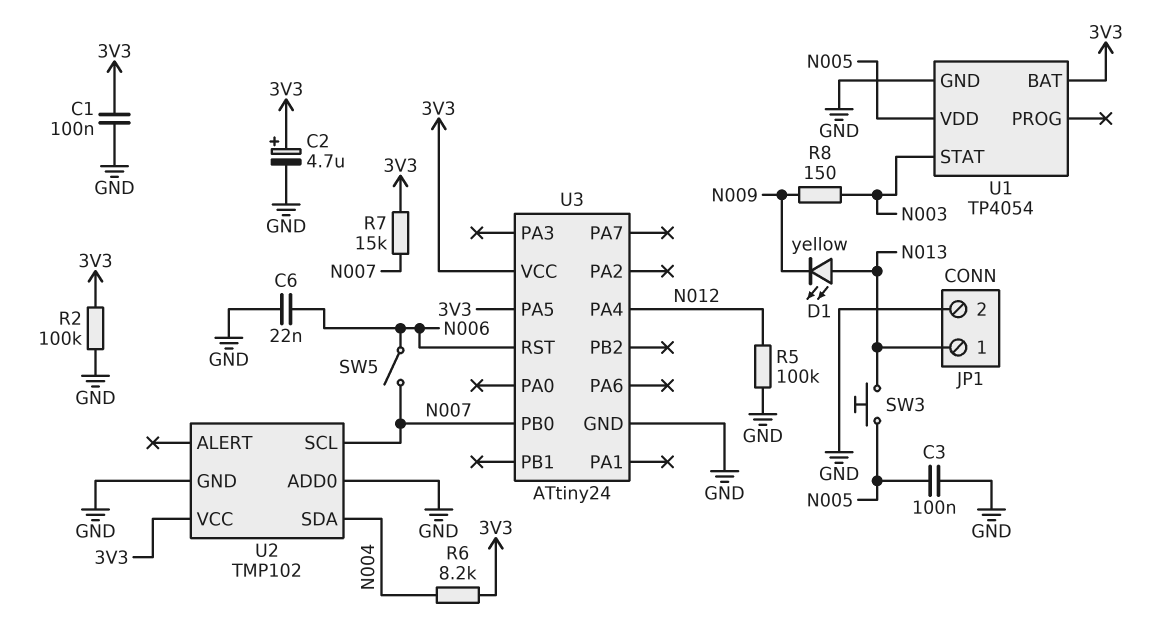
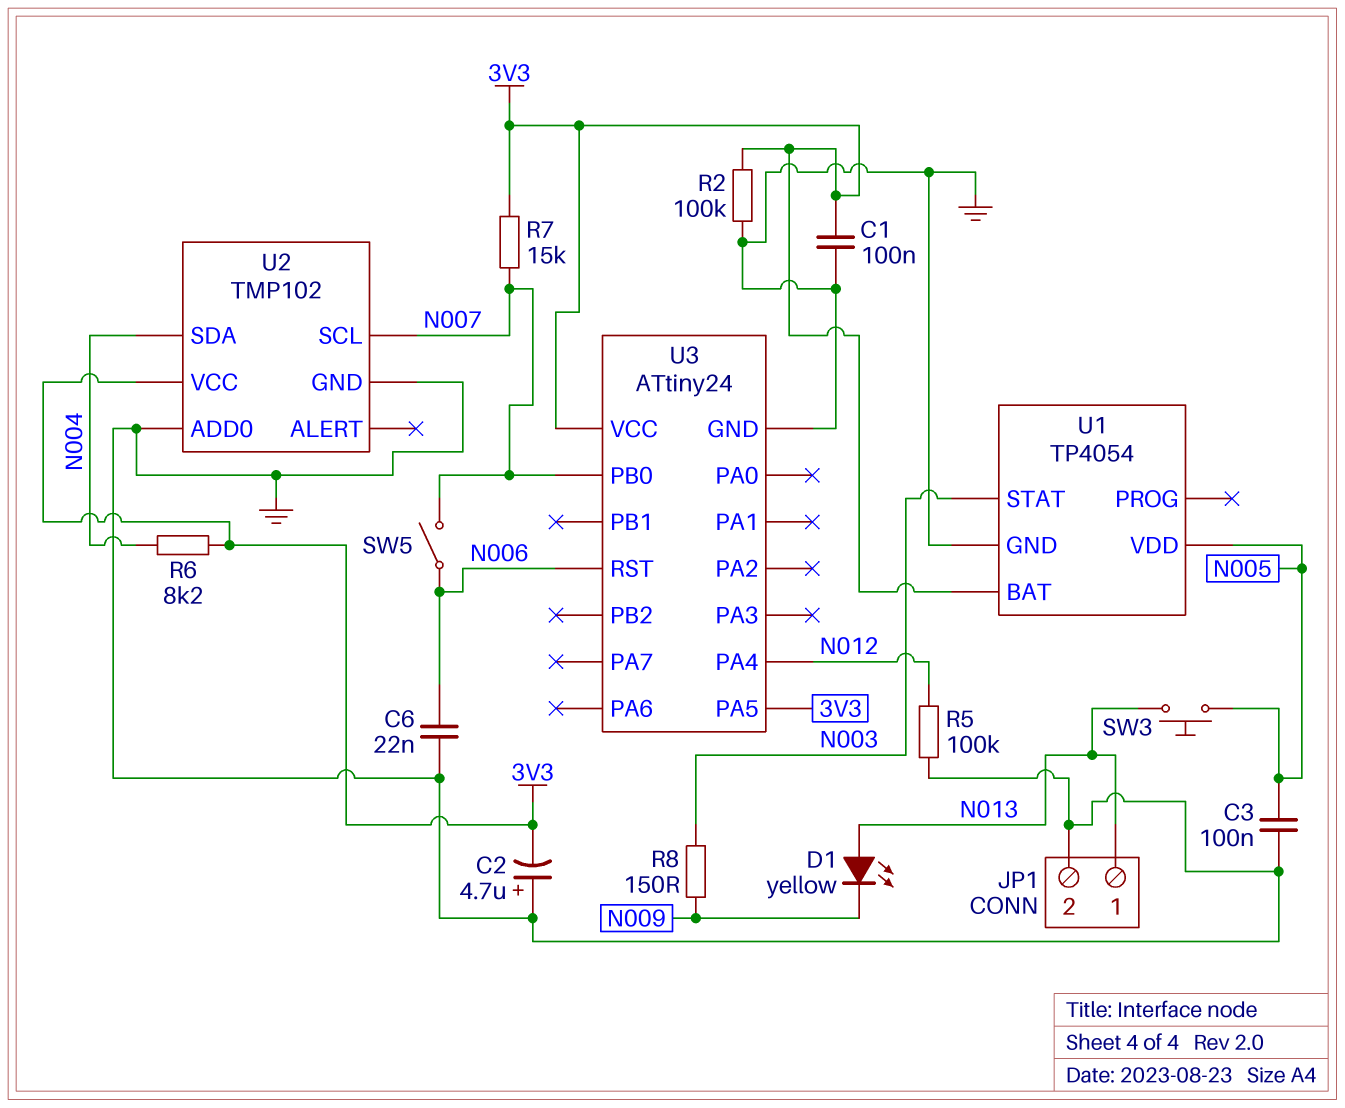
C2: 4.7uF (plus 3V3, minus GND) -> 4.7uF (plus GND, minus 3V3)

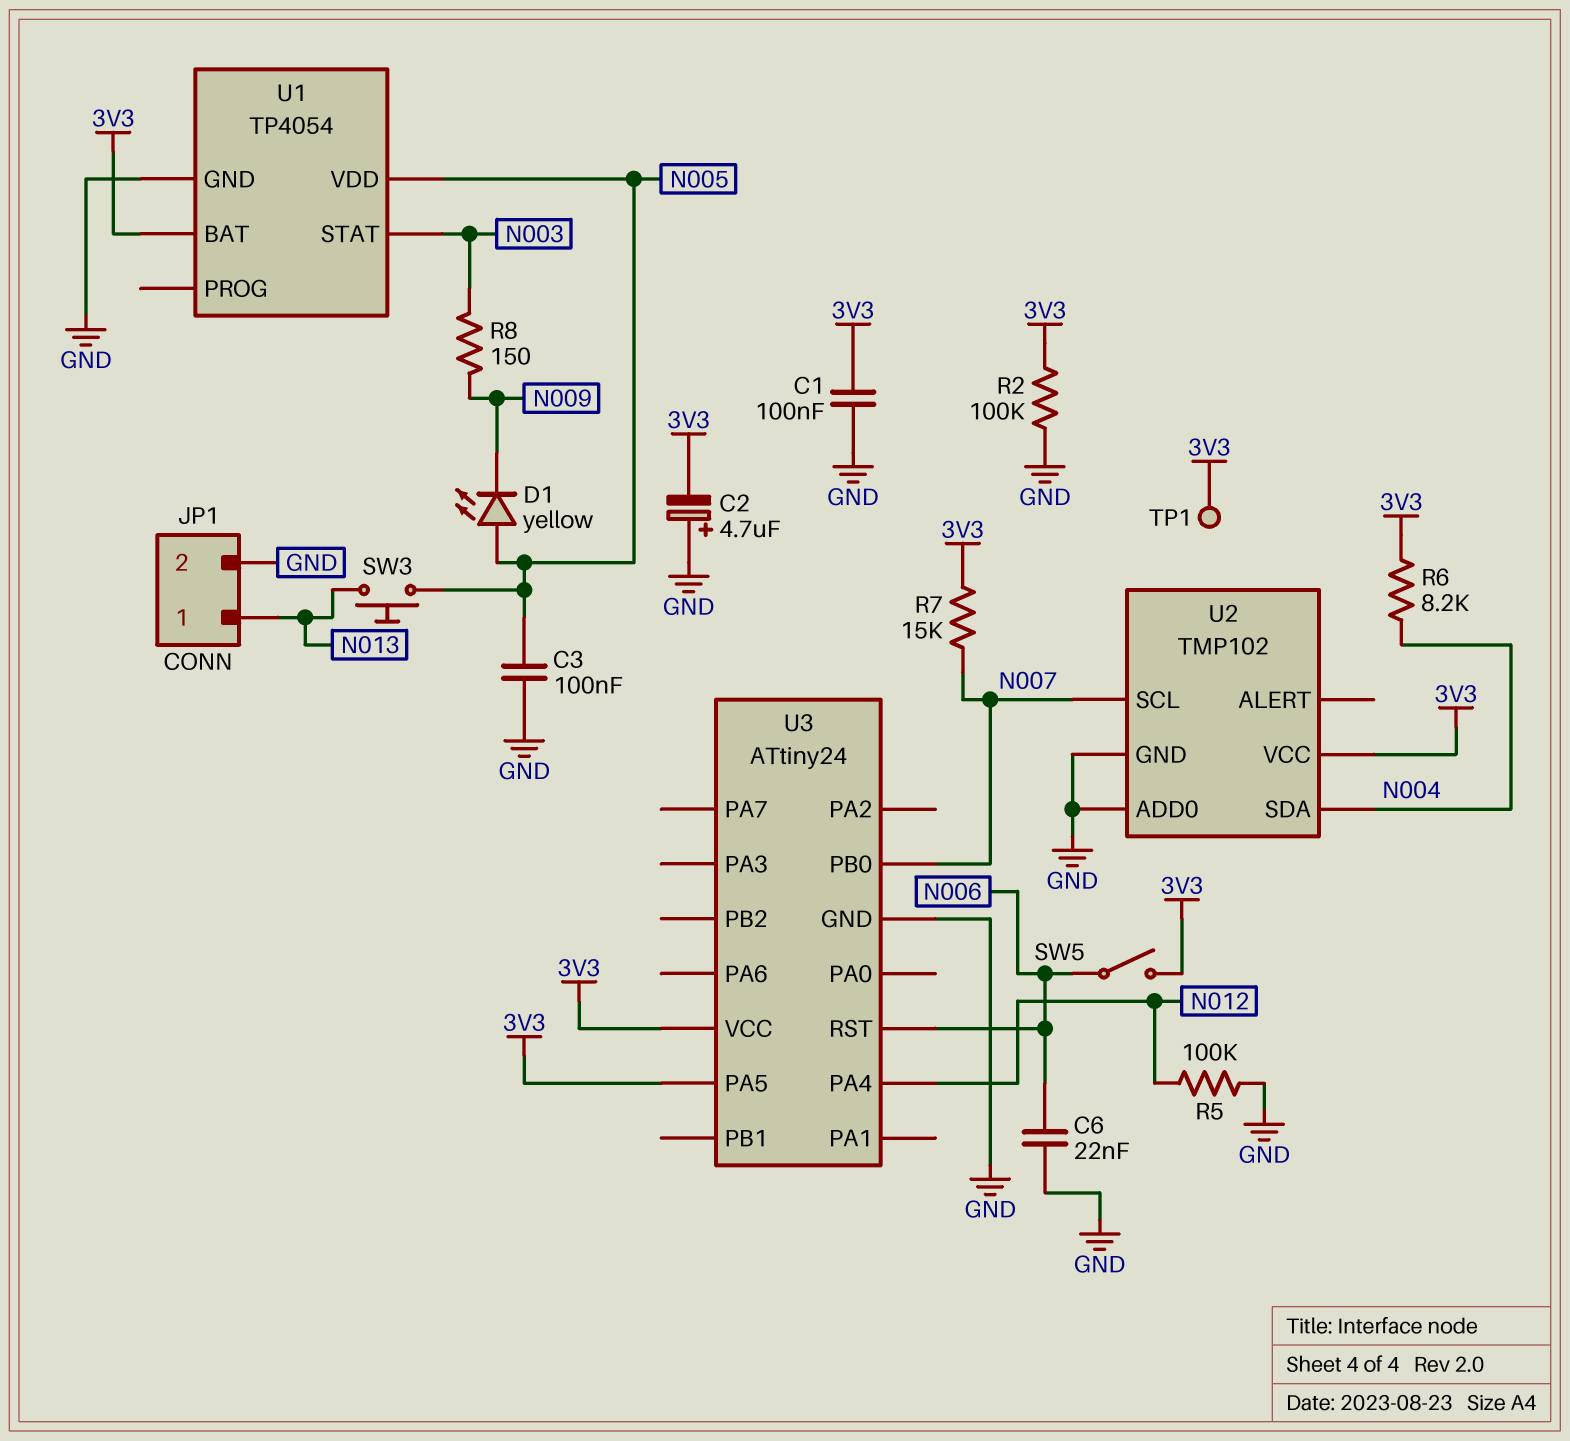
D1: LED yellow (A N013, K N009) -> LED yellow (A N005, K N009)
SW5: switch (N006, N007) -> switch (3V3, N006)
TP1: none -> test point (3V3)

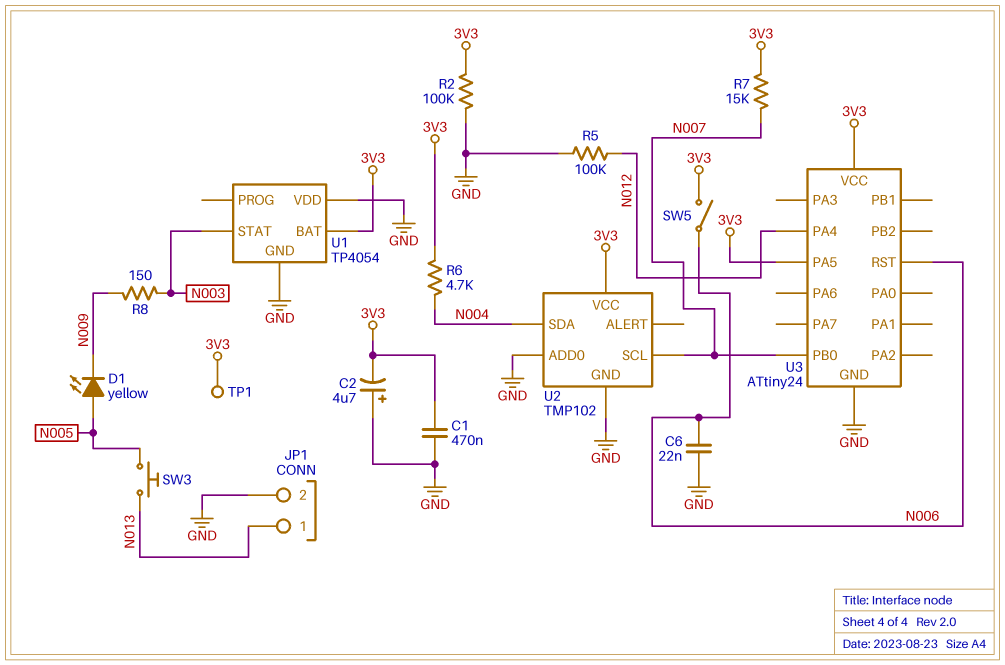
C1: 100nF (3V3, GND) -> 470nF (3V3, GND)
C3: 100nF (GND, N005) -> none
R6: 8.2k (3V3, N004) -> 4.7k (3V3, N004)
U1 pin VDD: N005 -> GND

